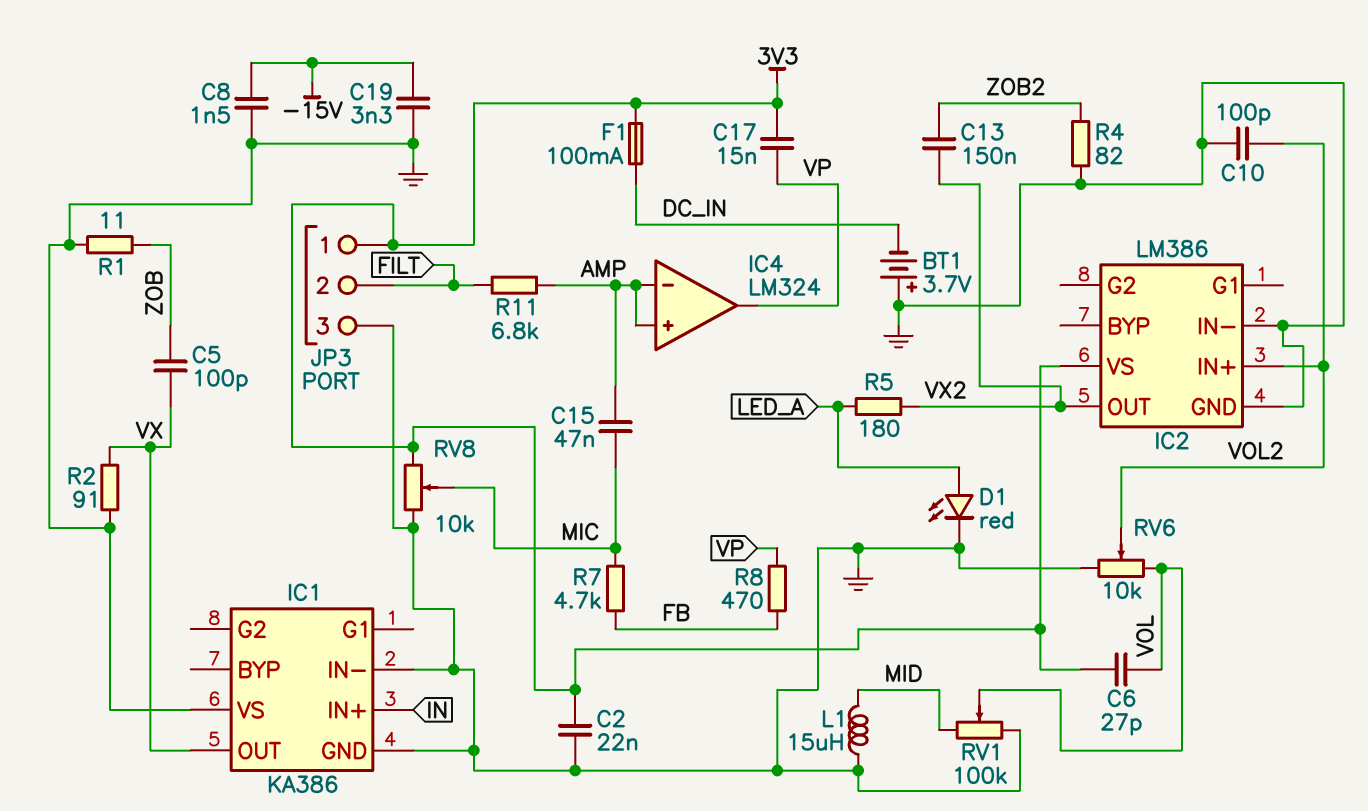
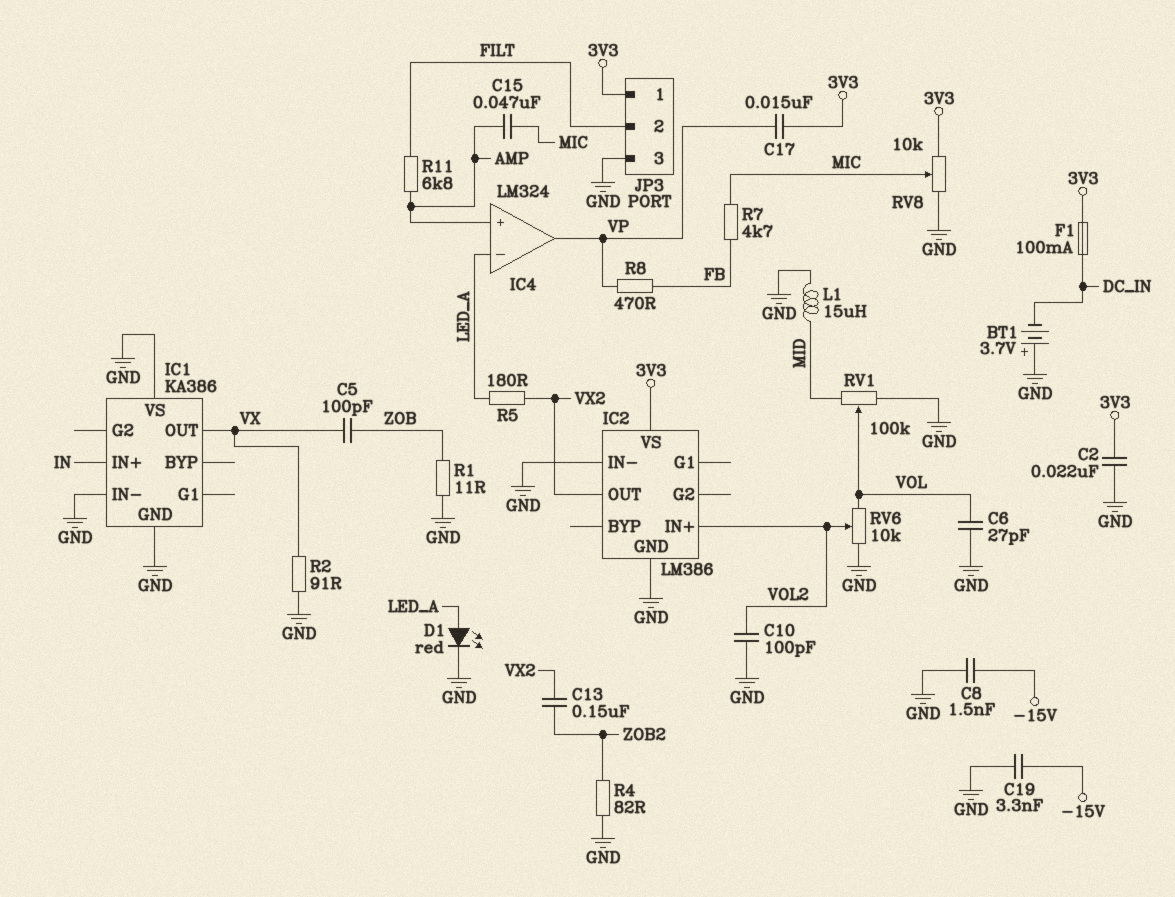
C6: 27pF (3V3, VOL) -> 27pF (GND, VOL)
IC4 pin in-: AMP -> LED_A

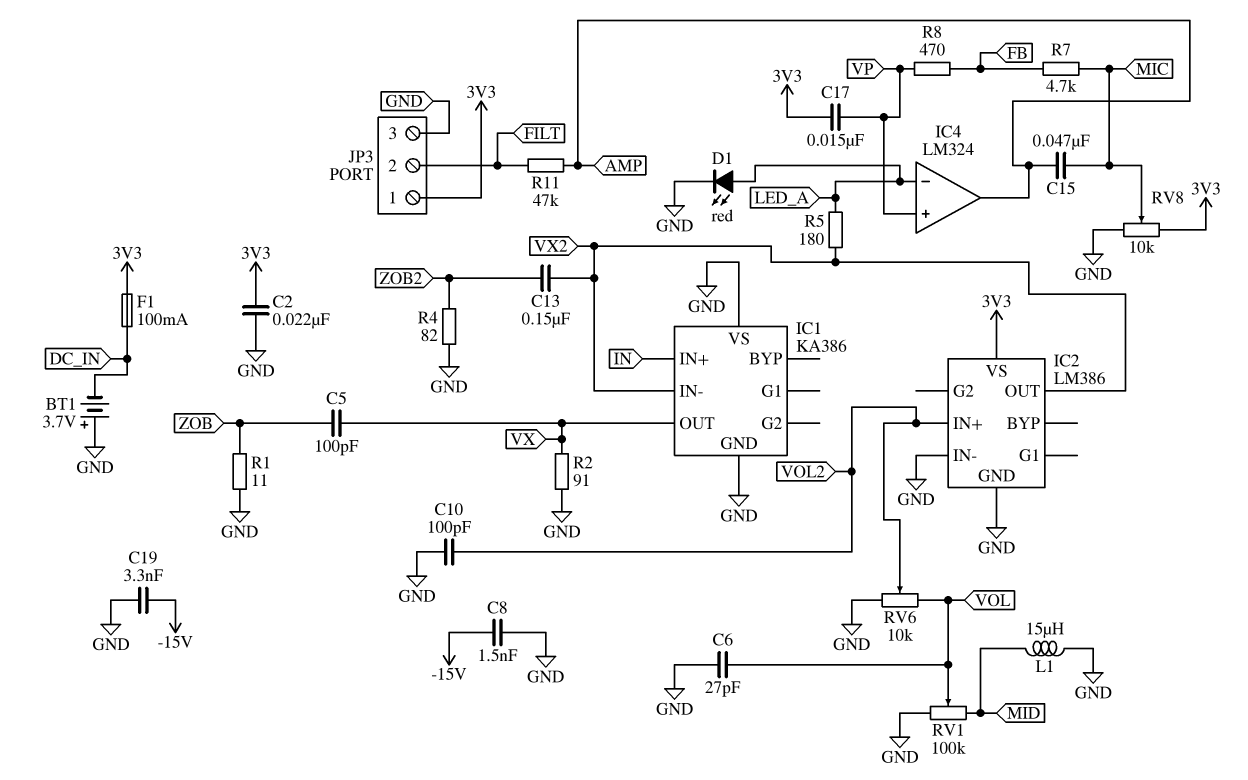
IC1 pin IN-: GND -> VX2
IC4 pin in+: AMP -> VP
IC4 pin out: VP -> AMP
R11: 6.8k (AMP, FILT) -> 47k (AMP, FILT)

